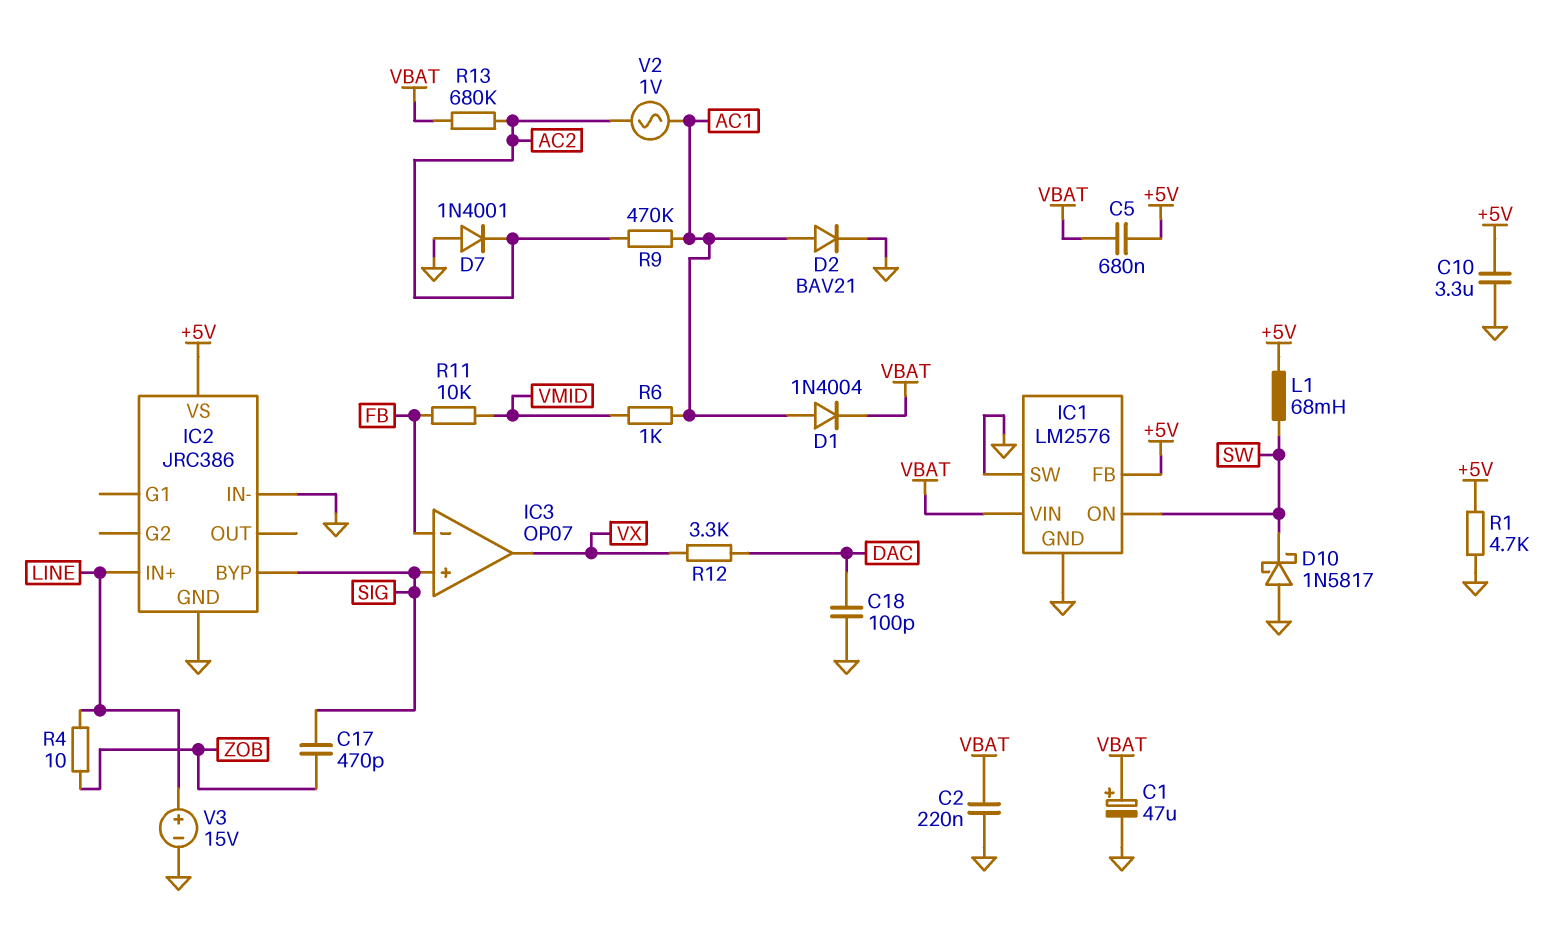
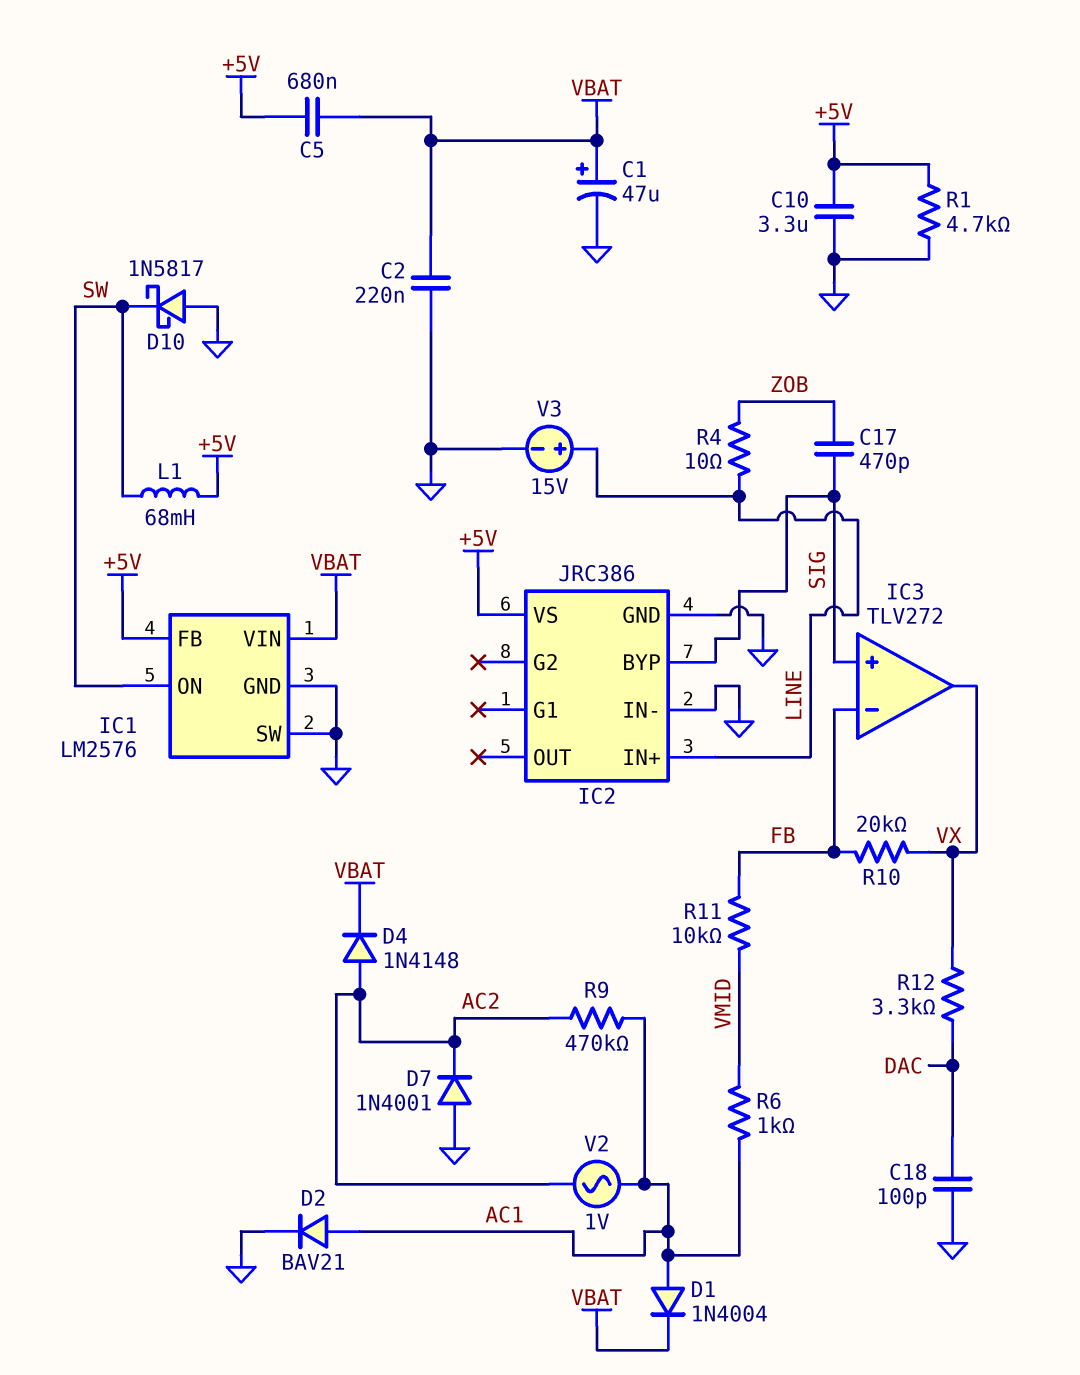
D4: none -> diode 1N4148 (A AC2, K VBAT)
IC3: OP07 -> TLV272
R10: none -> 20k (FB, VX)
R13: 680k (AC2, VBAT) -> none

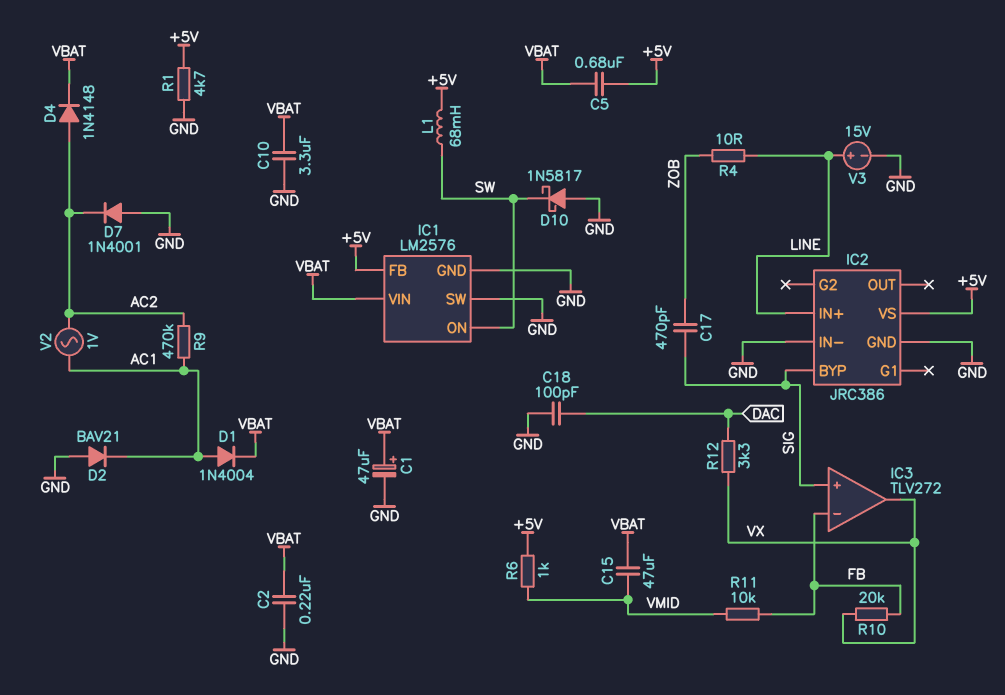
C10: 3.3uF (+5V, GND) -> 3.3uF (GND, VBAT)
C15: none -> 47uF (VBAT, VMID)
D2: diode BAV21 (A AC1, K GND) -> diode BAV21 (A GND, K AC1)
R6: 1k (AC1, VMID) -> 1k (+5V, VMID)

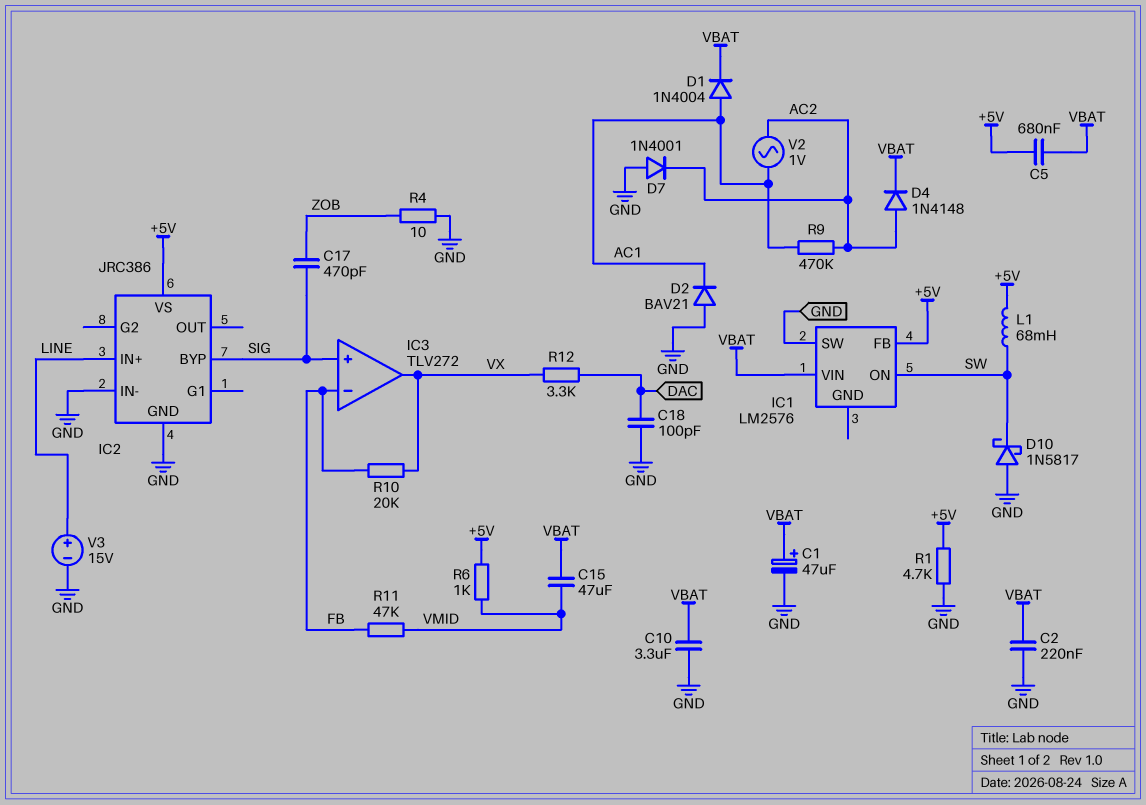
IC1 pin GND: GND -> none
R4: 10 (LINE, ZOB) -> 10 (GND, ZOB)
R11: 10k (FB, VMID) -> 47k (FB, VMID)

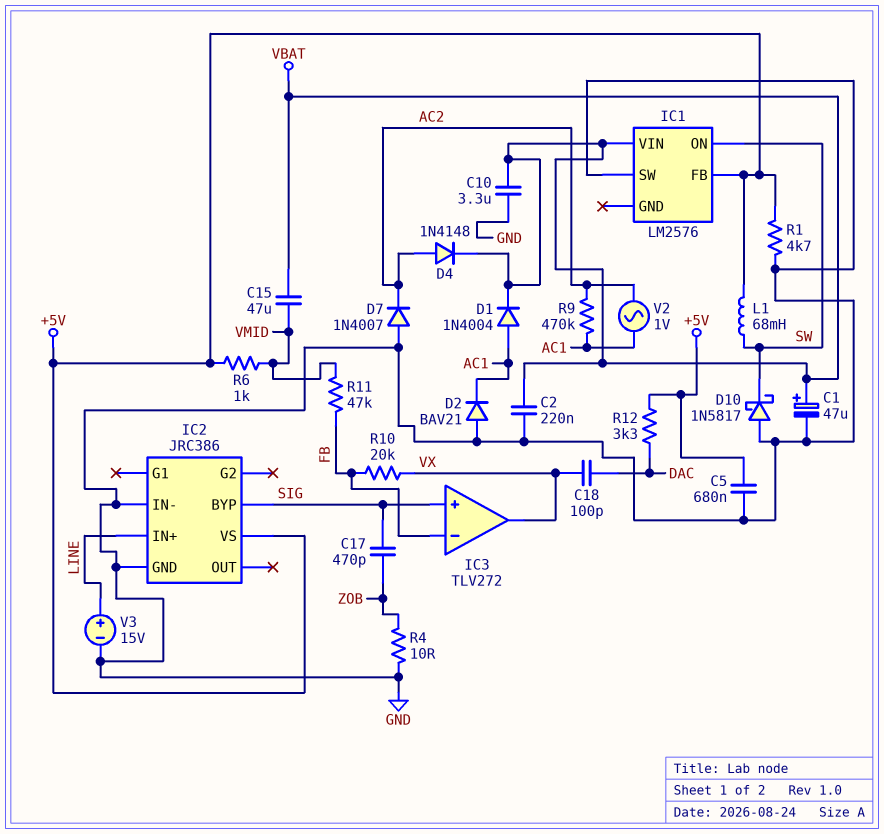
C5: 680nF (+5V, VBAT) -> 680nF (+5V, GND)
C18: 100pF (DAC, GND) -> 100pF (DAC, VX)
D7: diode 1N4001 (A GND, K AC2) -> diode 1N4007 (A GND, K AC2)
R12: 3.3k (DAC, VX) -> 3.3k (+5V, DAC)

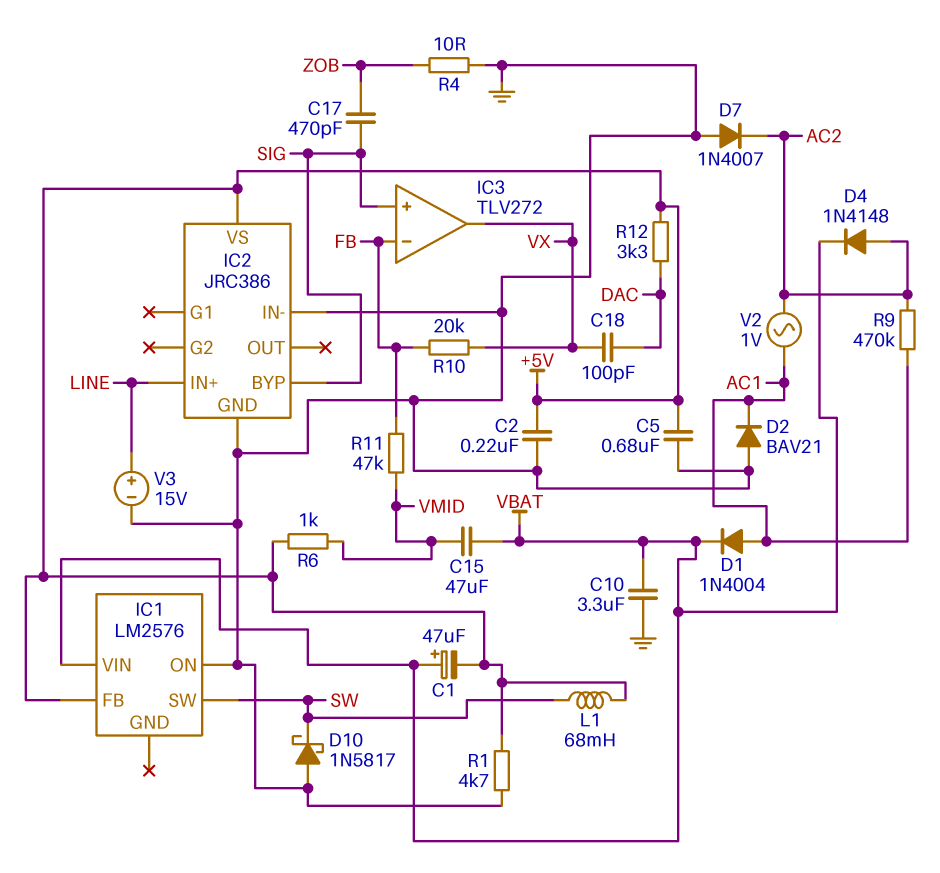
C1: 47uF (plus VBAT, minus GND) -> 47uF (plus VBAT, minus +5V)
C2: 220nF (GND, VBAT) -> 220nF (+5V, GND)
IC1 pin ON: SW -> GND
IC1 pin SW: GND -> SW

